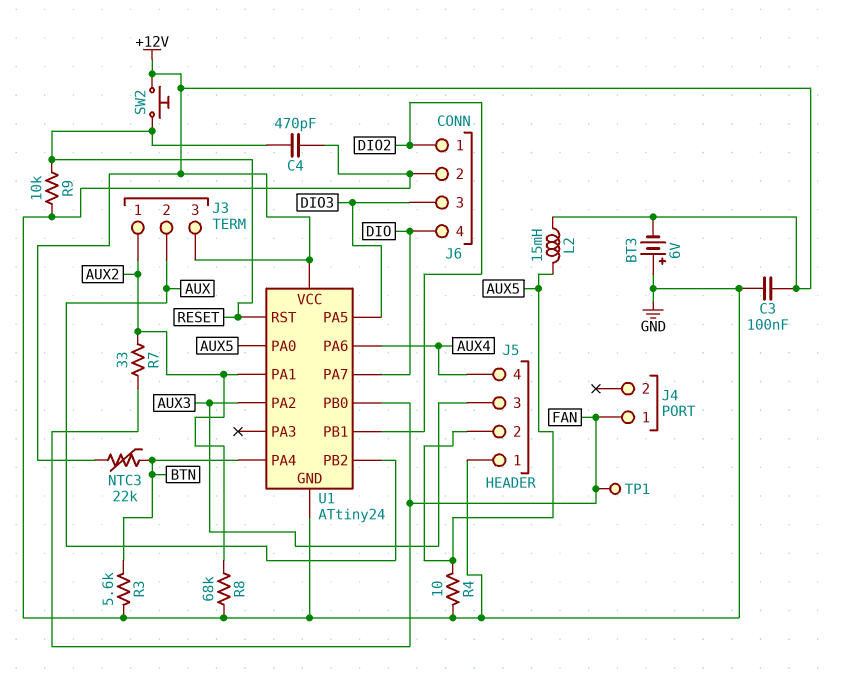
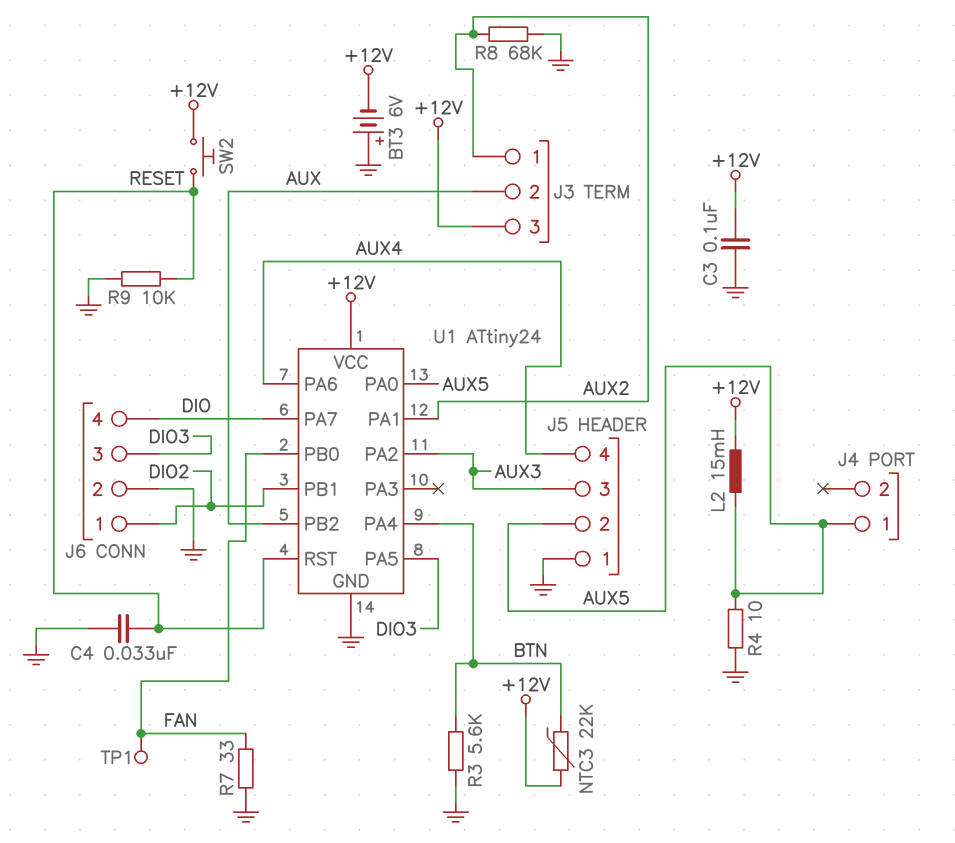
C4: 470pF (GND, RESET) -> 33nF (GND, RESET)
J4 pin 1: FAN -> AUX5
R7: 33 (AUX2, FAN) -> 33 (FAN, GND)

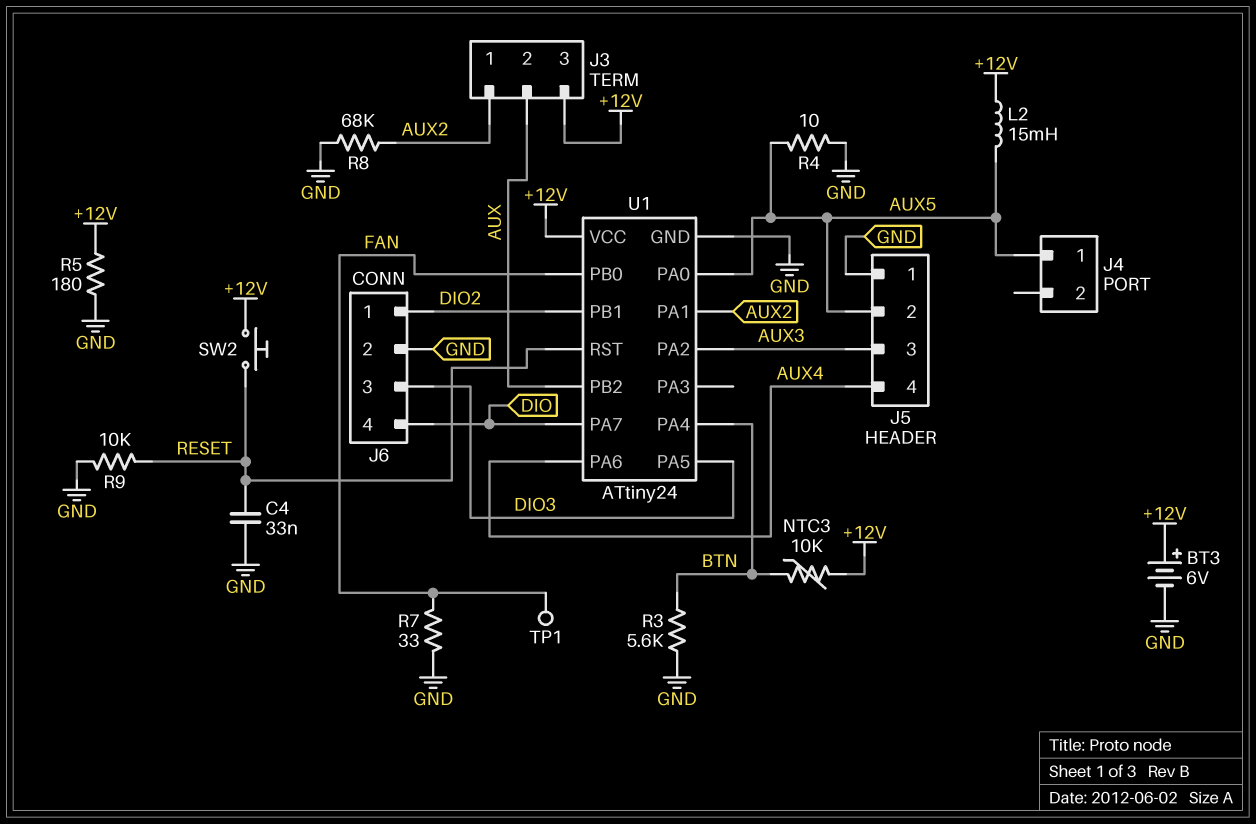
BT3: 6V (plus GND, minus +12V) -> 6V (plus +12V, minus GND)
C3: 100nF (+12V, GND) -> none
NTC3: 22k (+12V, BTN) -> 10k (+12V, BTN)
R5: none -> 180 (+12V, GND)

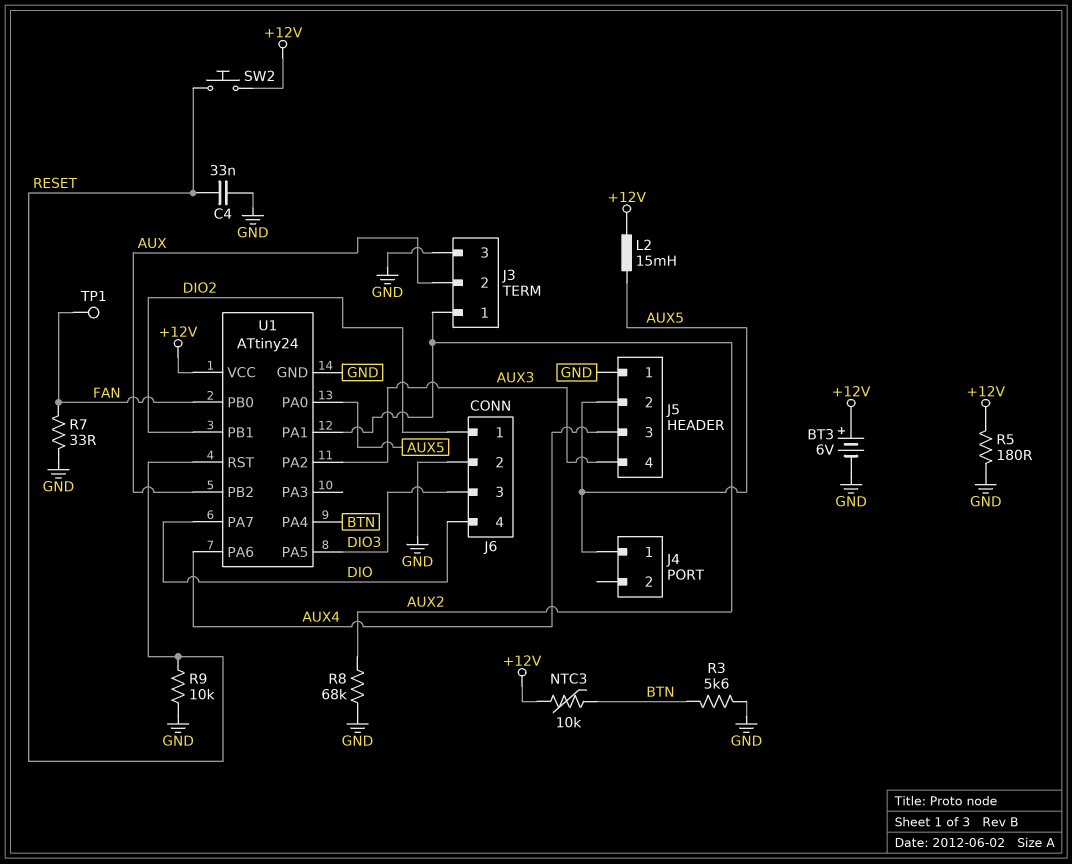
J3 pin 3: +12V -> GND
J5 pin 3: AUX3 -> AUX4
J5 pin 4: AUX4 -> AUX3
R4: 10 (AUX5, GND) -> none

